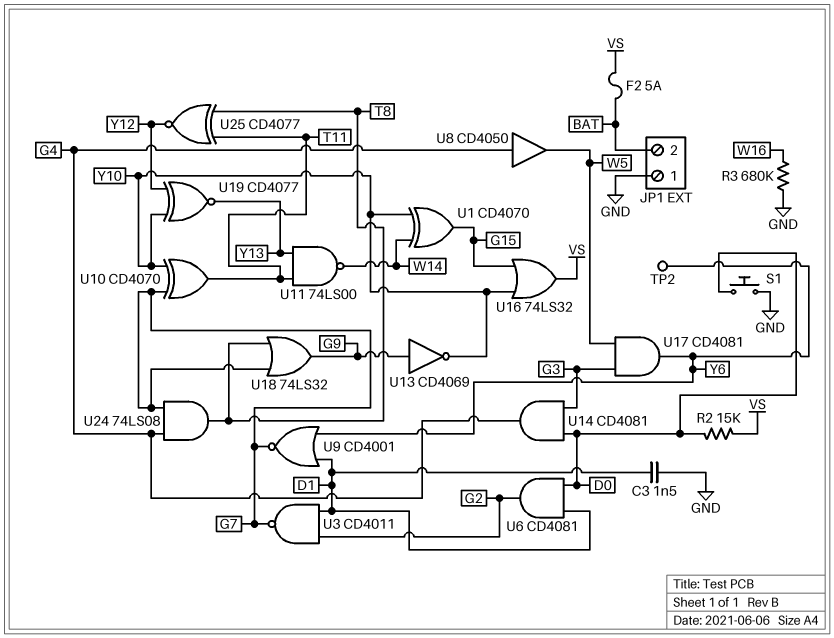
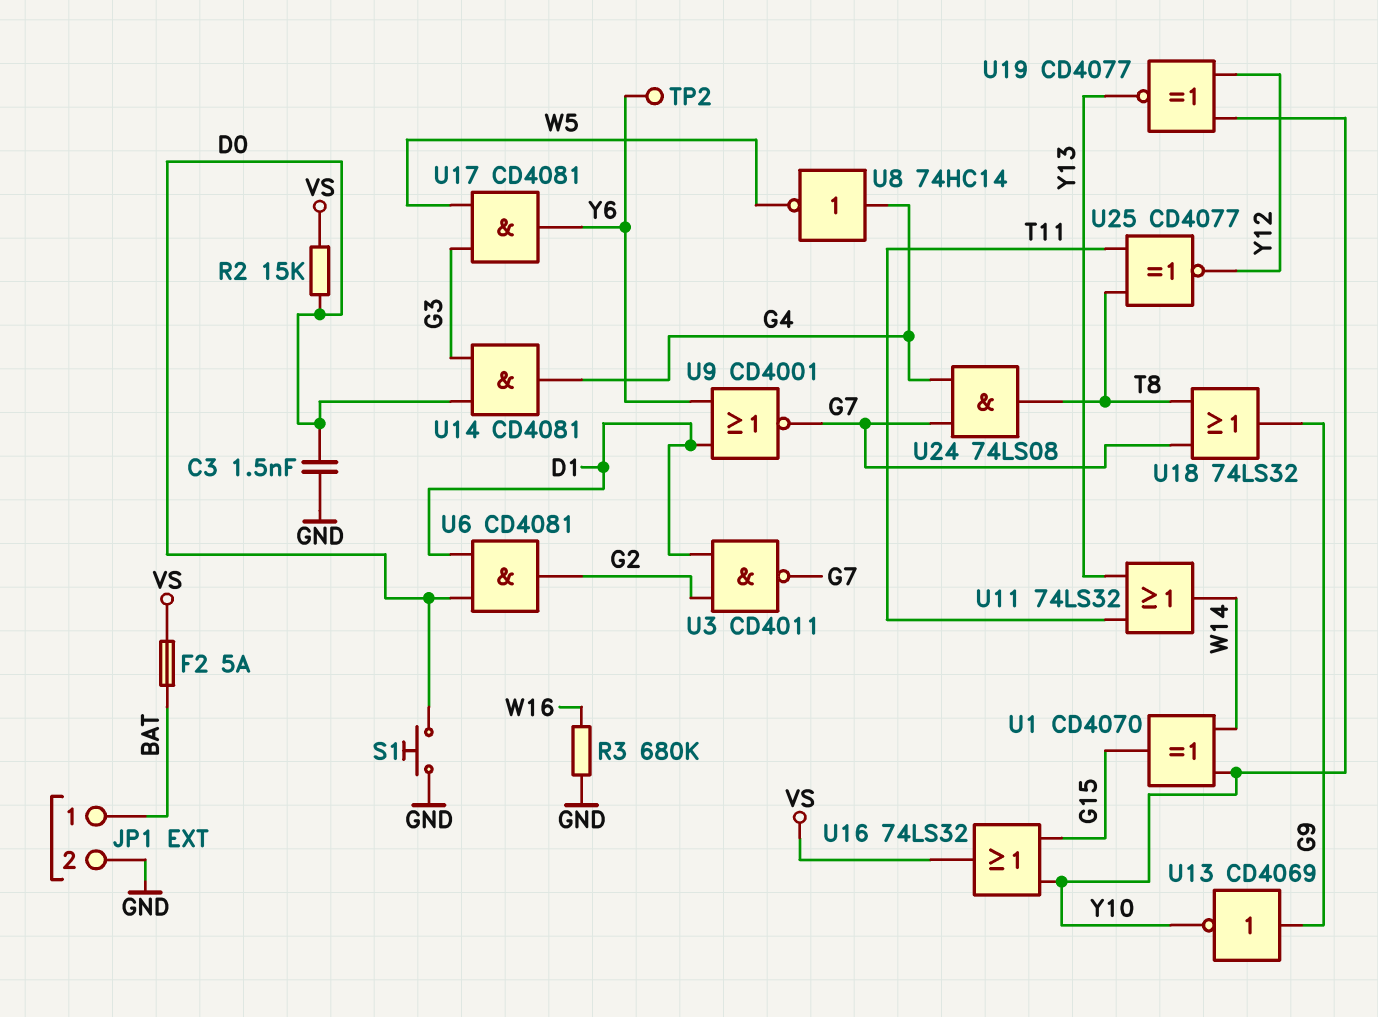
C3: 1.5nF (D1, GND) -> 1.5nF (D0, GND)
JP1 pin 1: GND -> BAT
JP1 pin 2: BAT -> GND
U8: buffer CD4050 (in G4, out W5) -> NOT 74HC14 (in G4, out W5)
U10: XOR CD4070 (in G7, in Y10, out T11) -> none
U11: NAND 74LS00 (in T11, in Y13, out W14) -> OR 74LS32 (in T11, in Y13, out W14)

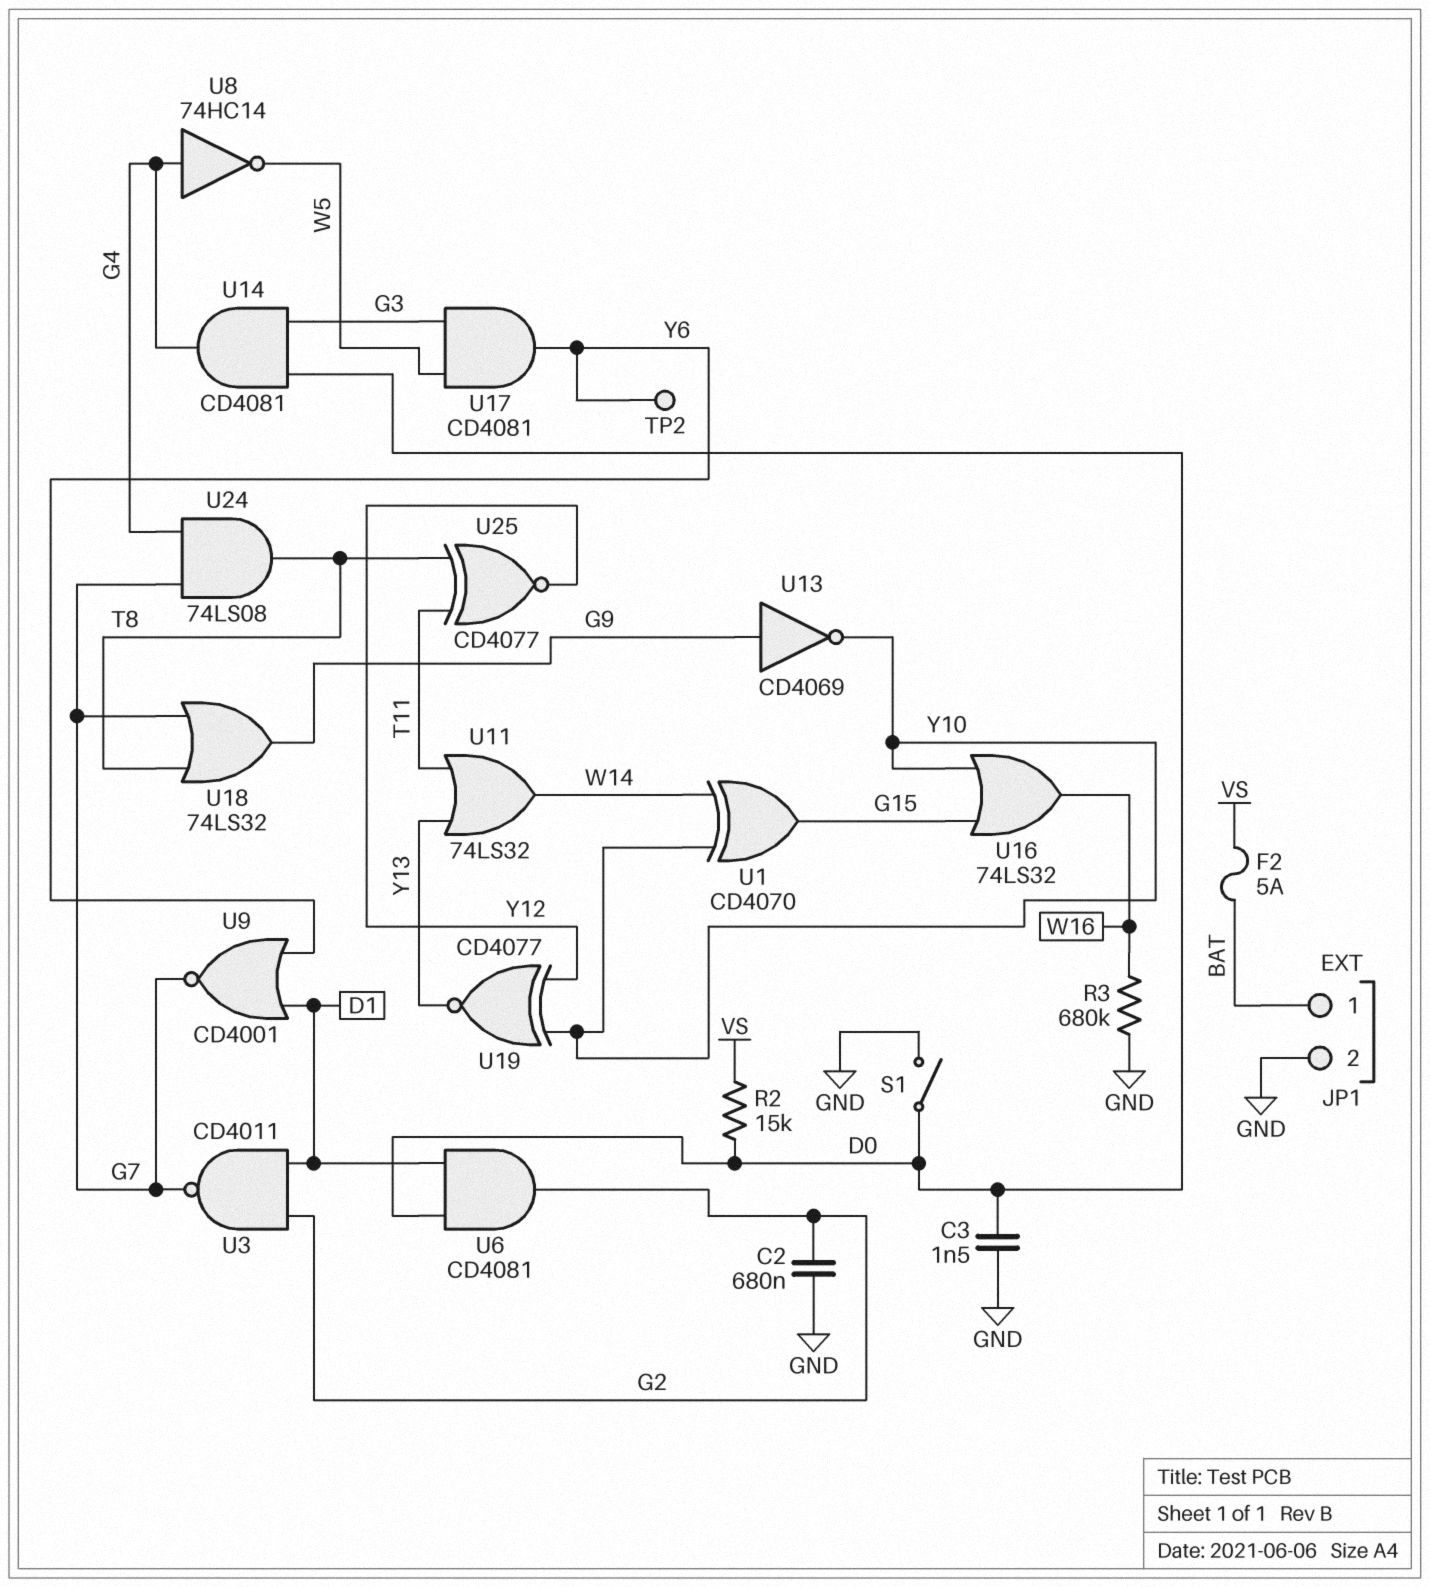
C2: none -> 680nF (G2, GND)
S1: button (D0, GND) -> switch (D0, GND)
U16: OR 74LS32 (in G15, in Y10, out VS) -> OR 74LS32 (in G15, in Y10, out W16)

